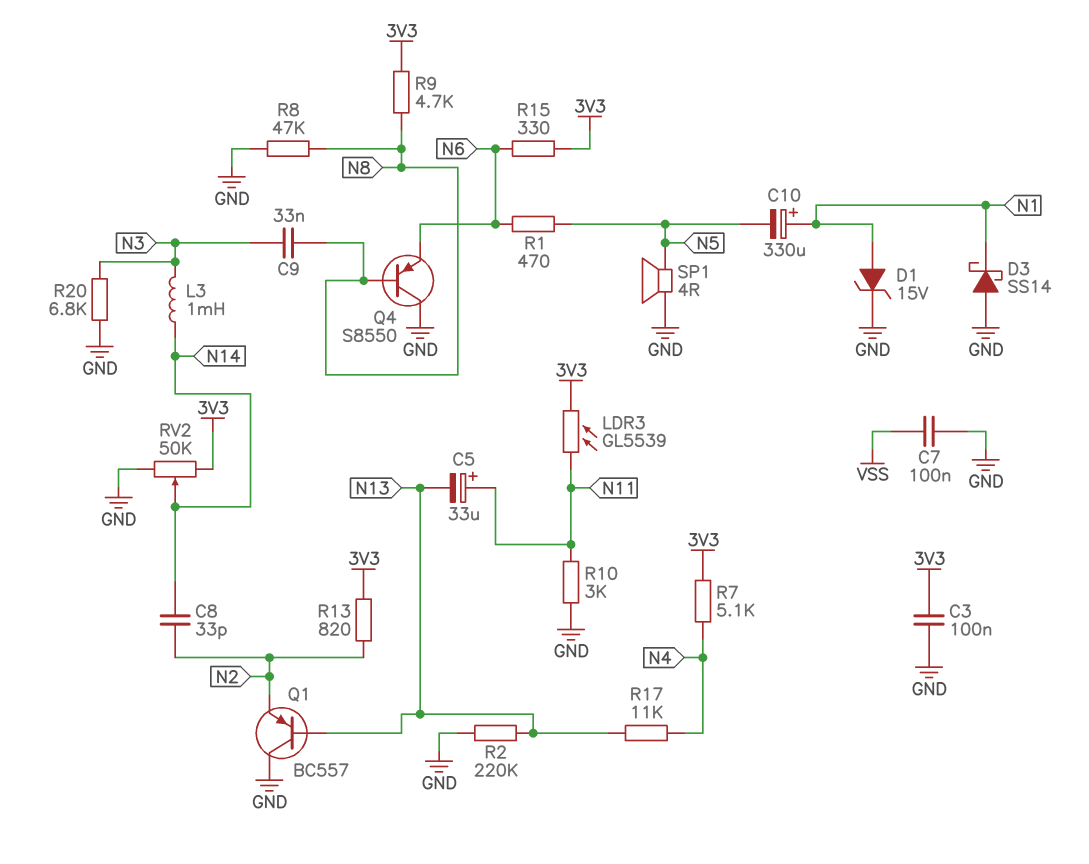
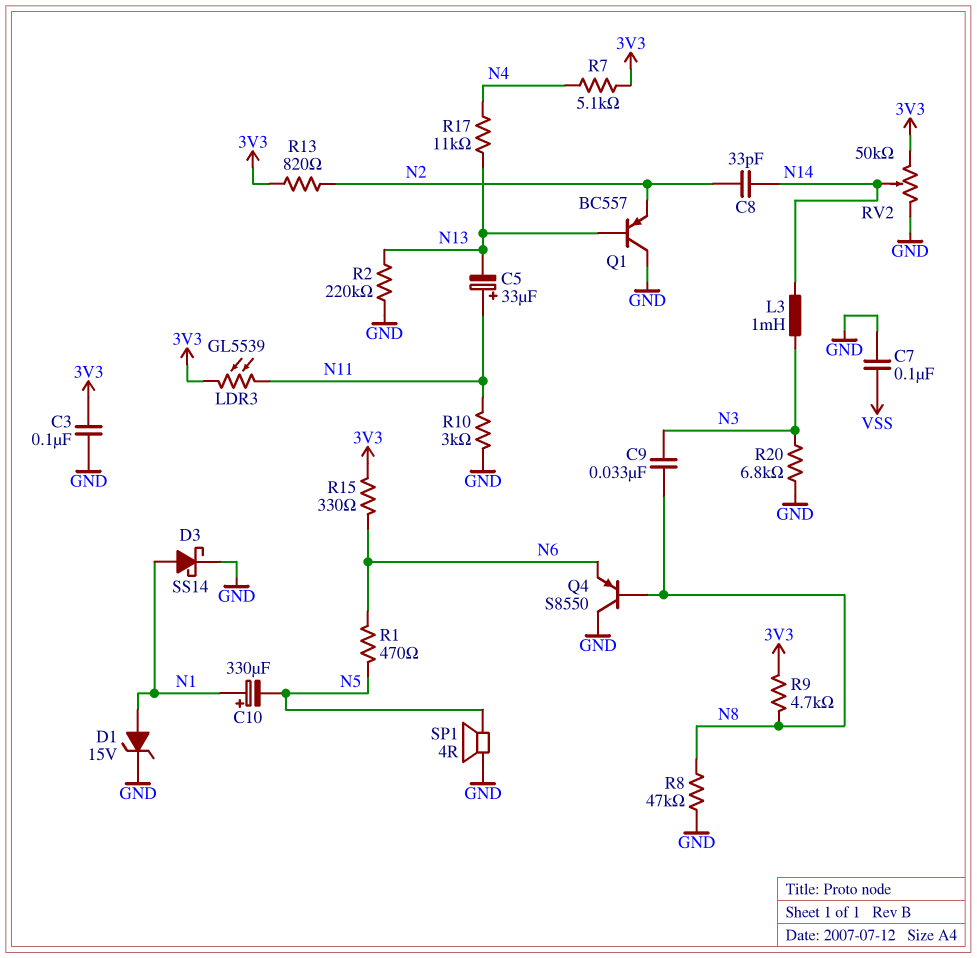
D3: schottky SS14 (A GND, K N1) -> schottky SS14 (A N1, K GND)

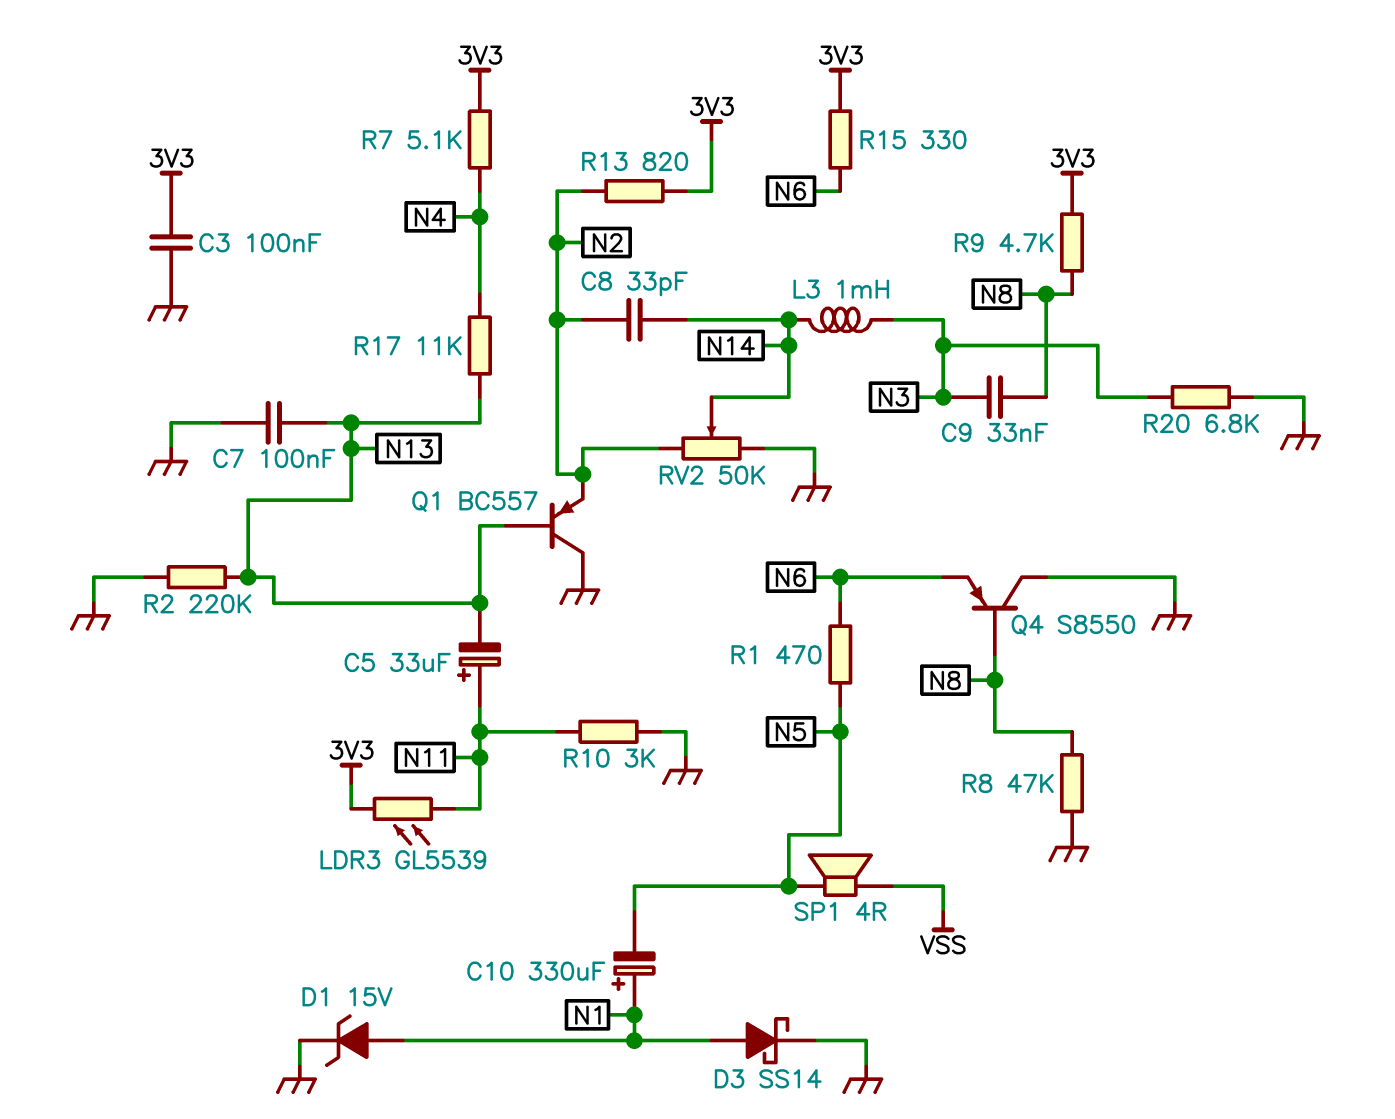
C7: 100nF (GND, VSS) -> 100nF (GND, N13)
RV2: 50k (3V3, GND, wiper N14) -> 50k (GND, N2, wiper N14)
SP1: speaker 4R (GND, N5) -> speaker 4R (N5, VSS)

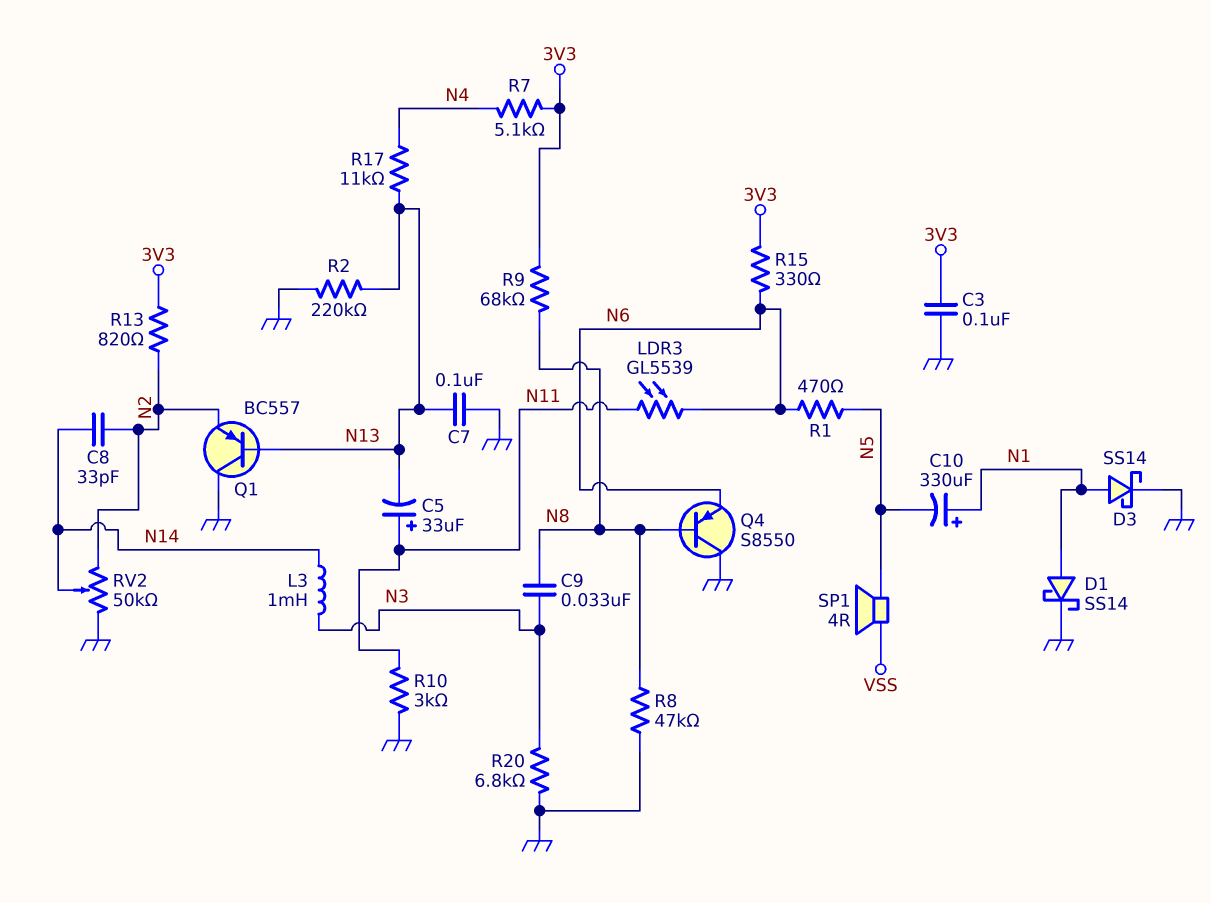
D1: zener 15V (A N1, K GND) -> schottky SS14 (A N1, K GND)
LDR3: GL5539 (3V3, N11) -> GL5539 (N6, N11)
R9: 4.7k (3V3, N8) -> 68k (3V3, N8)

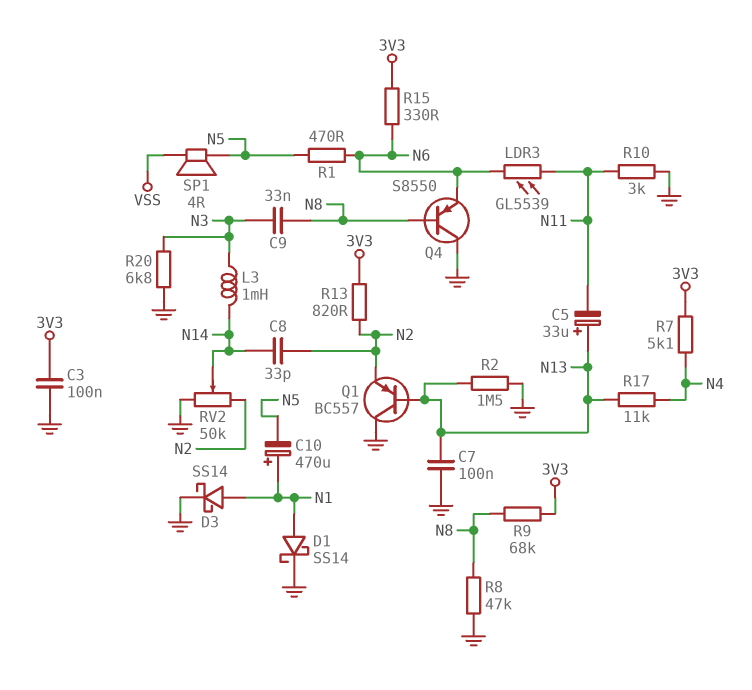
C5: 33uF (plus N11, minus N13) -> 33uF (plus N13, minus N11)
C10: 330uF (plus N1, minus N5) -> 470uF (plus N1, minus N5)
R2: 220k (GND, N13) -> 1.5M (GND, N13)

